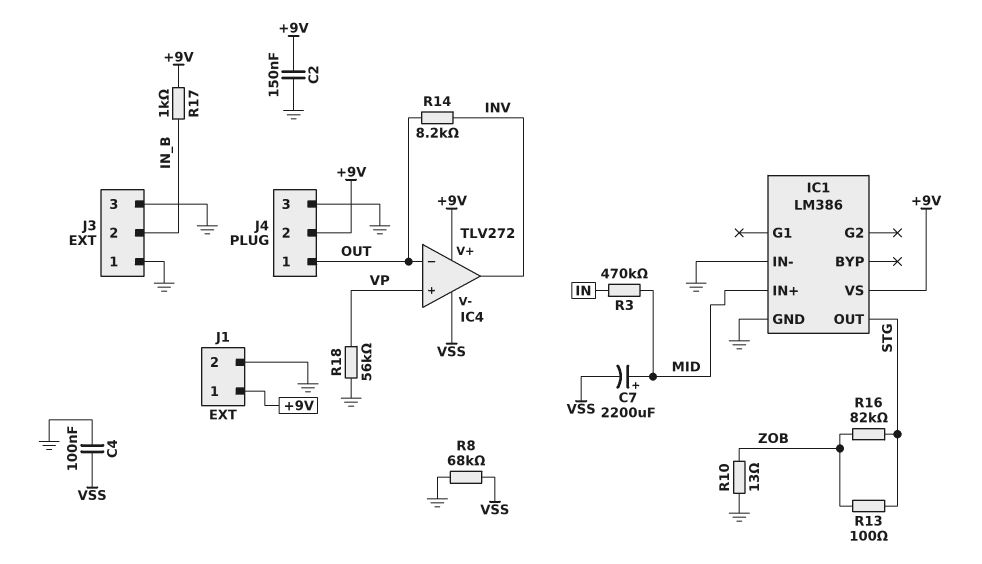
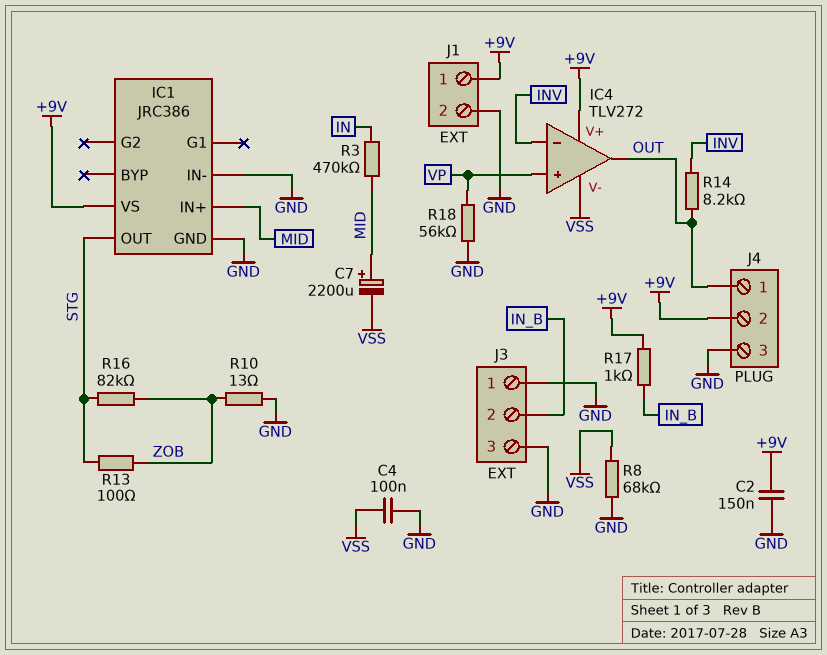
IC1: LM386 -> JRC386
IC4 pin in-: OUT -> INV
IC4 pin out: INV -> OUT

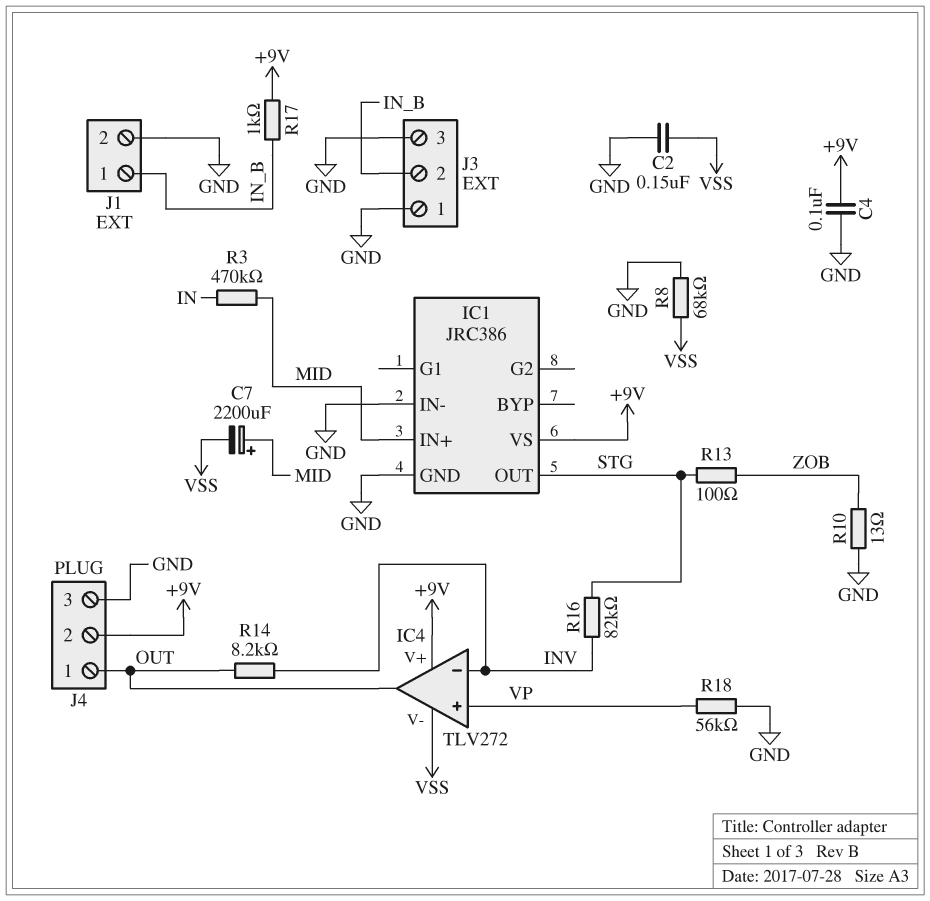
C2: 150nF (+9V, GND) -> 150nF (GND, VSS)
C4: 100nF (GND, VSS) -> 100nF (+9V, GND)
J1 pin 1: +9V -> IN_B
R16: 82k (STG, ZOB) -> 82k (INV, STG)

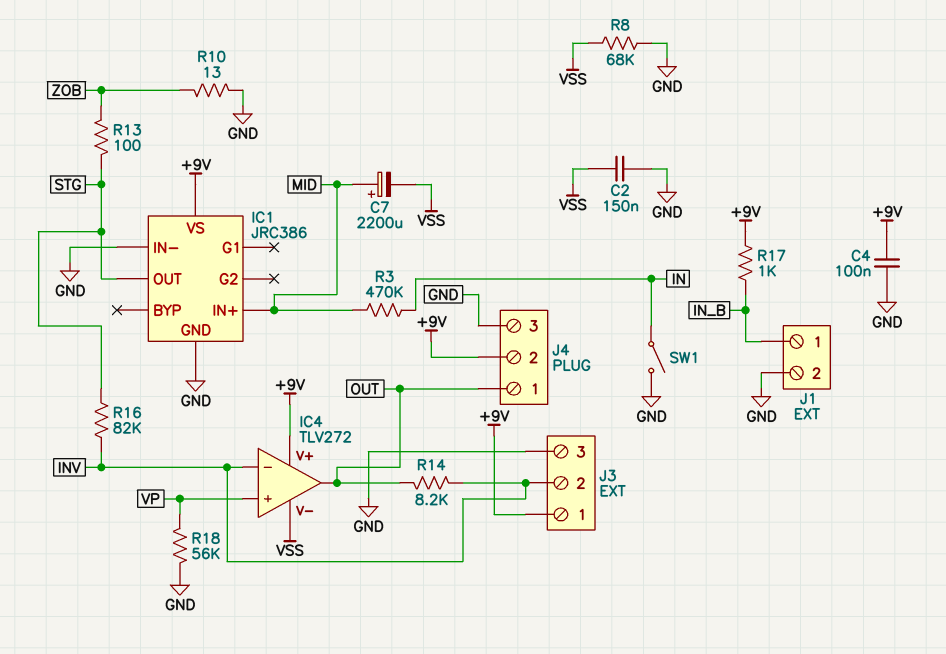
J3 pin 1: GND -> +9V
J3 pin 2: IN_B -> INV
SW1: none -> switch (GND, IN)

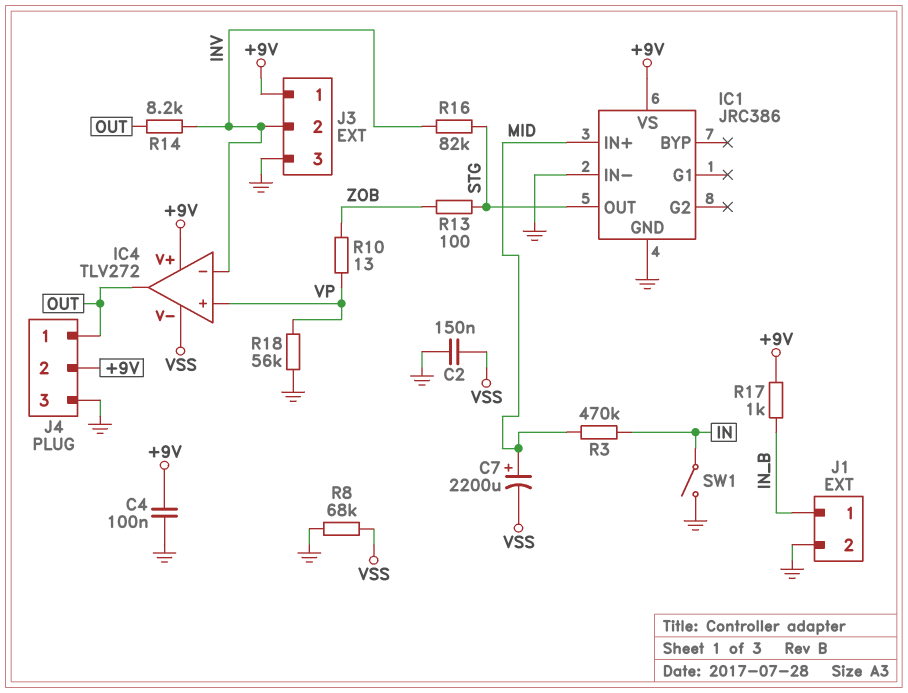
R10: 13 (GND, ZOB) -> 13 (VP, ZOB)

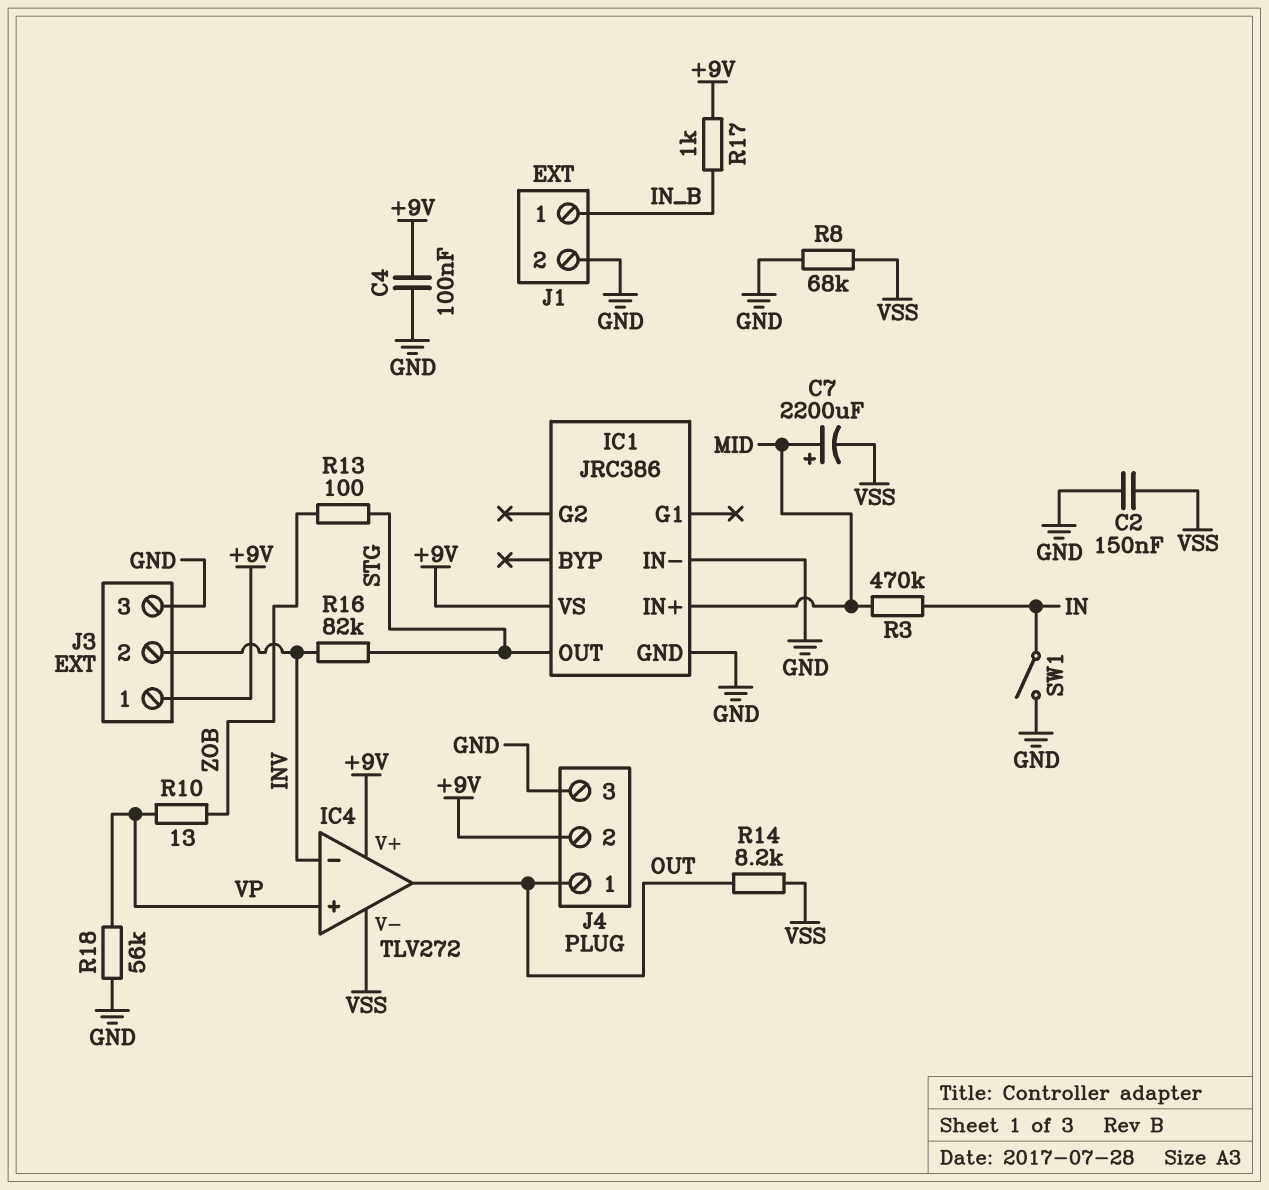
R14: 8.2k (INV, OUT) -> 8.2k (OUT, VSS)

